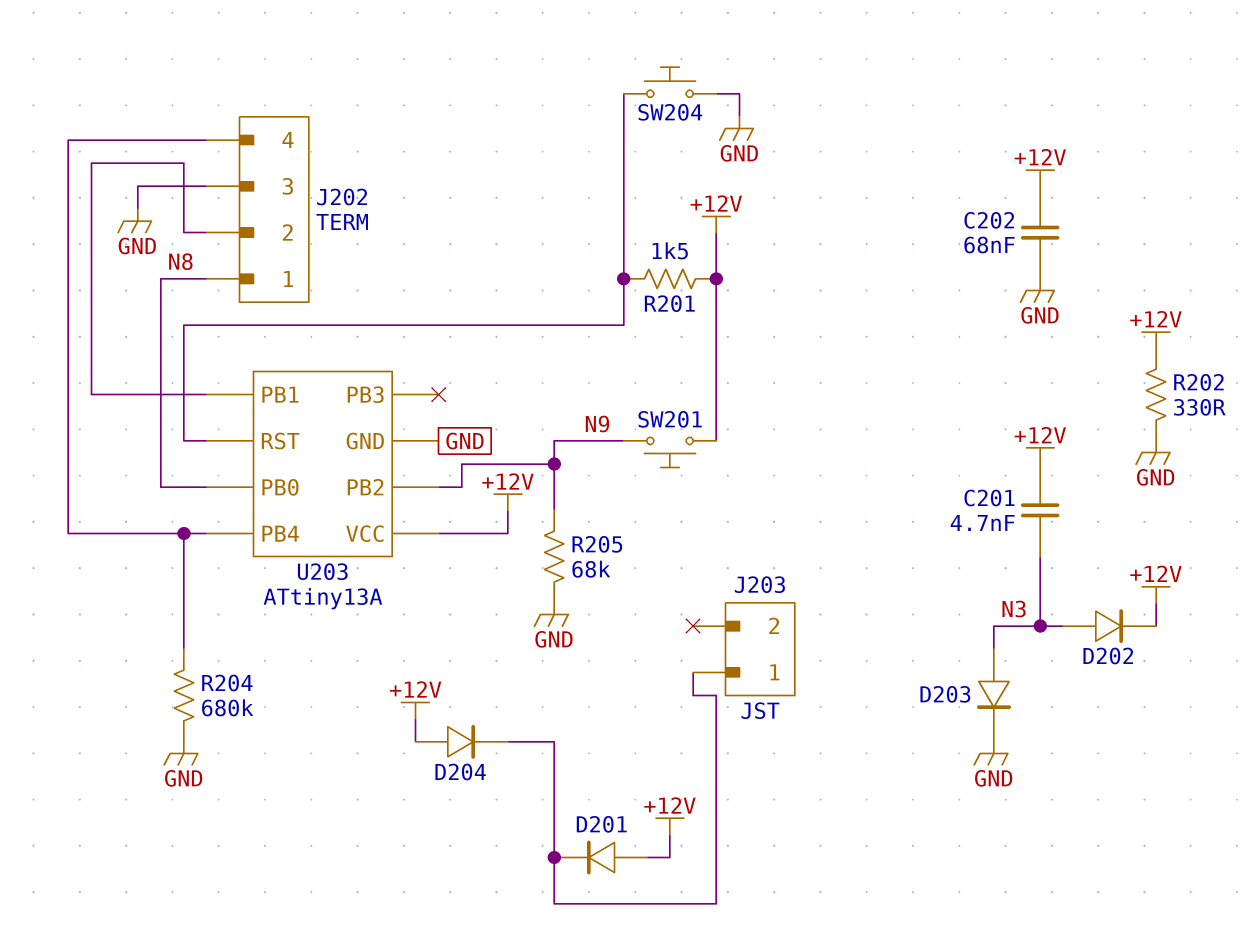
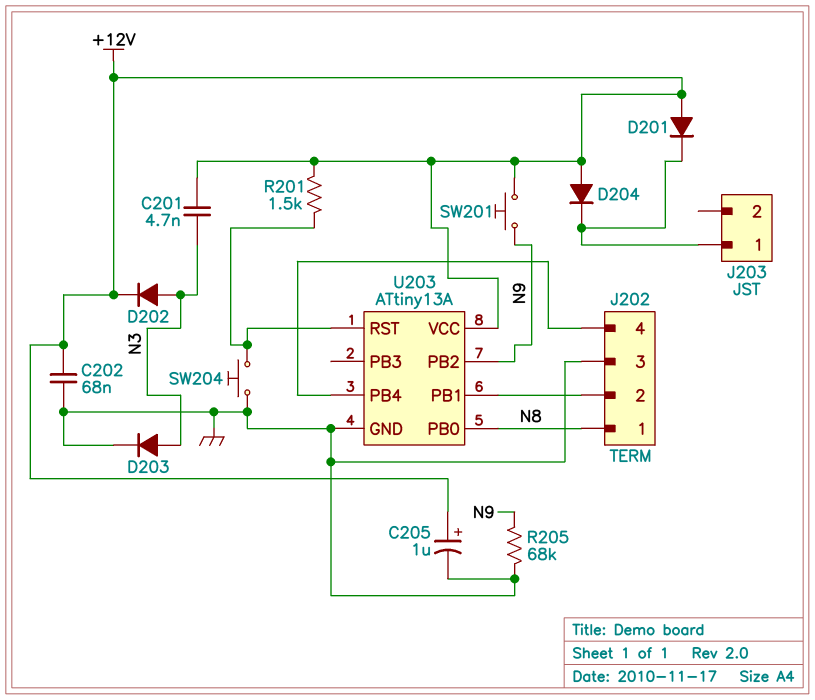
C205: none -> 1uF (plus +12V, minus GND)
R202: 330 (+12V, GND) -> none
R204: 680k (GND, J202/4) -> none

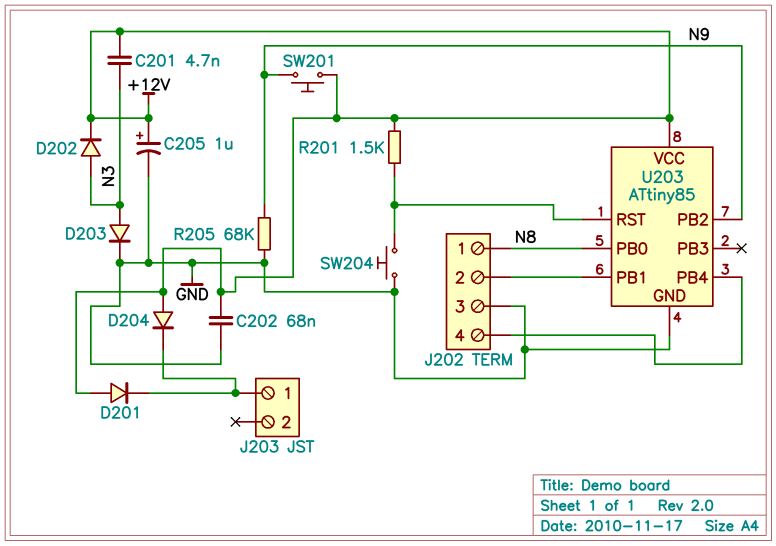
U203: ATtiny13A -> ATtiny85

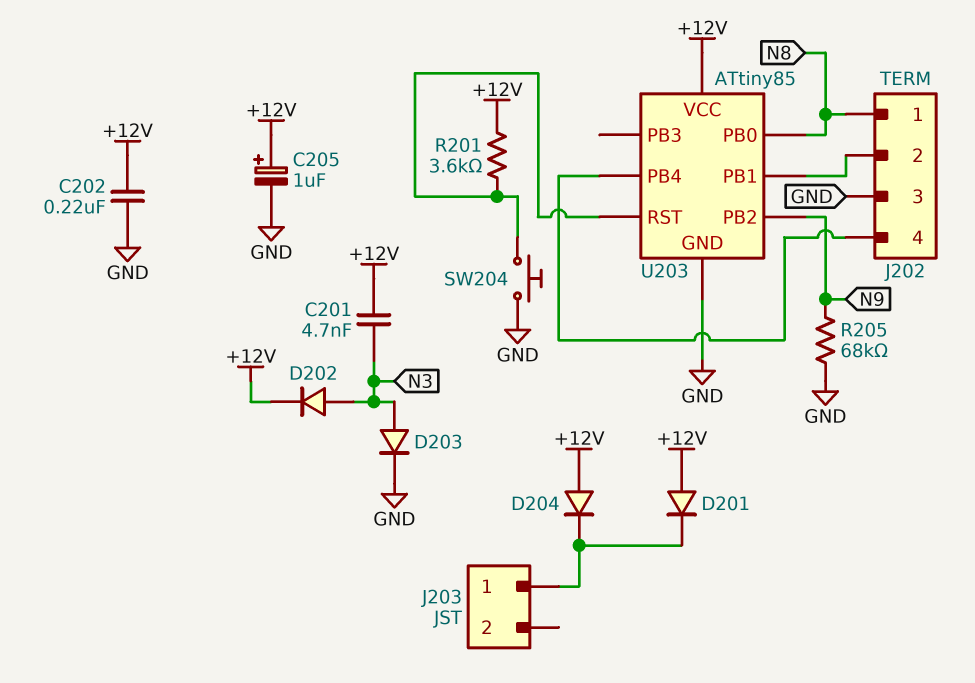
C202: 68nF (+12V, GND) -> 220nF (+12V, GND)
R201: 1.5k (+12V, U203/RST) -> 3.6k (+12V, U203/RST)
SW201: button (+12V, N9) -> none

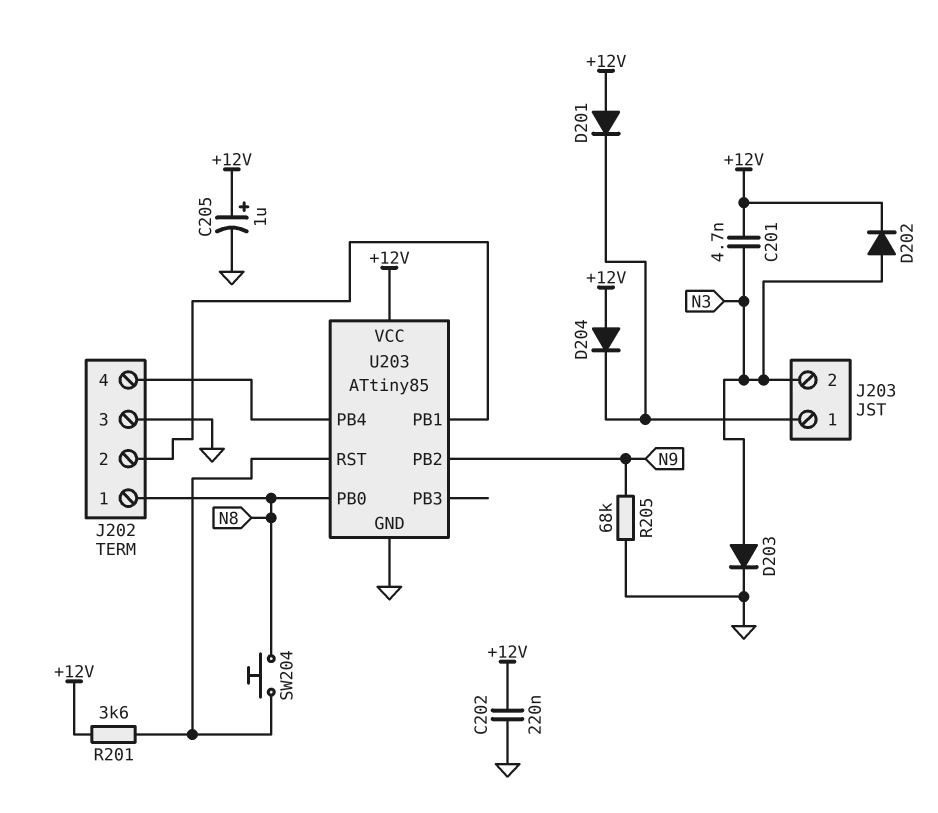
J203 pin 2: none -> N3
SW204: button (GND, U203/RST) -> button (N8, U203/RST)

